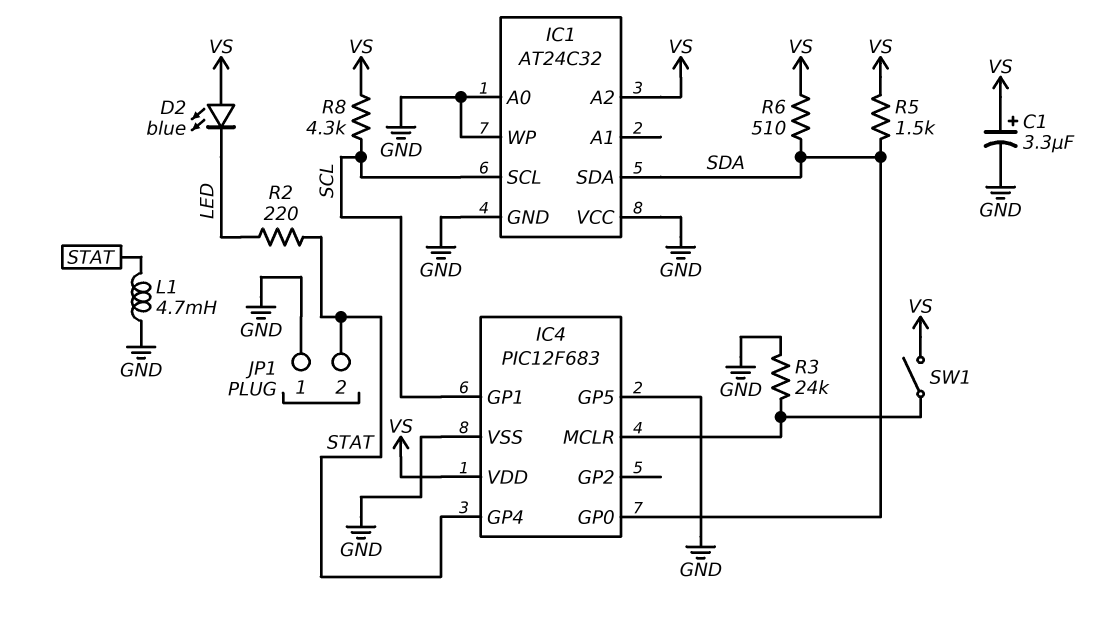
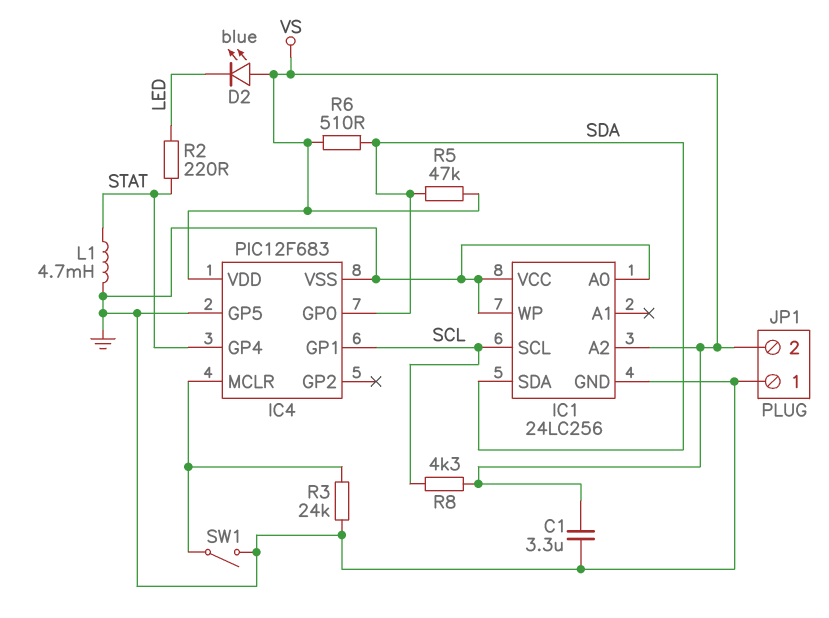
C1: 3.3uF (plus VS, minus GND) -> 3.3uF (GND, VS)
IC1: AT24C32 -> 24LC256
JP1 pin 2: STAT -> VS
R5: 1.5k (SDA, VS) -> 47k (SDA, VS)
SW1: switch (IC4/MCLR, VS) -> switch (GND, IC4/MCLR)

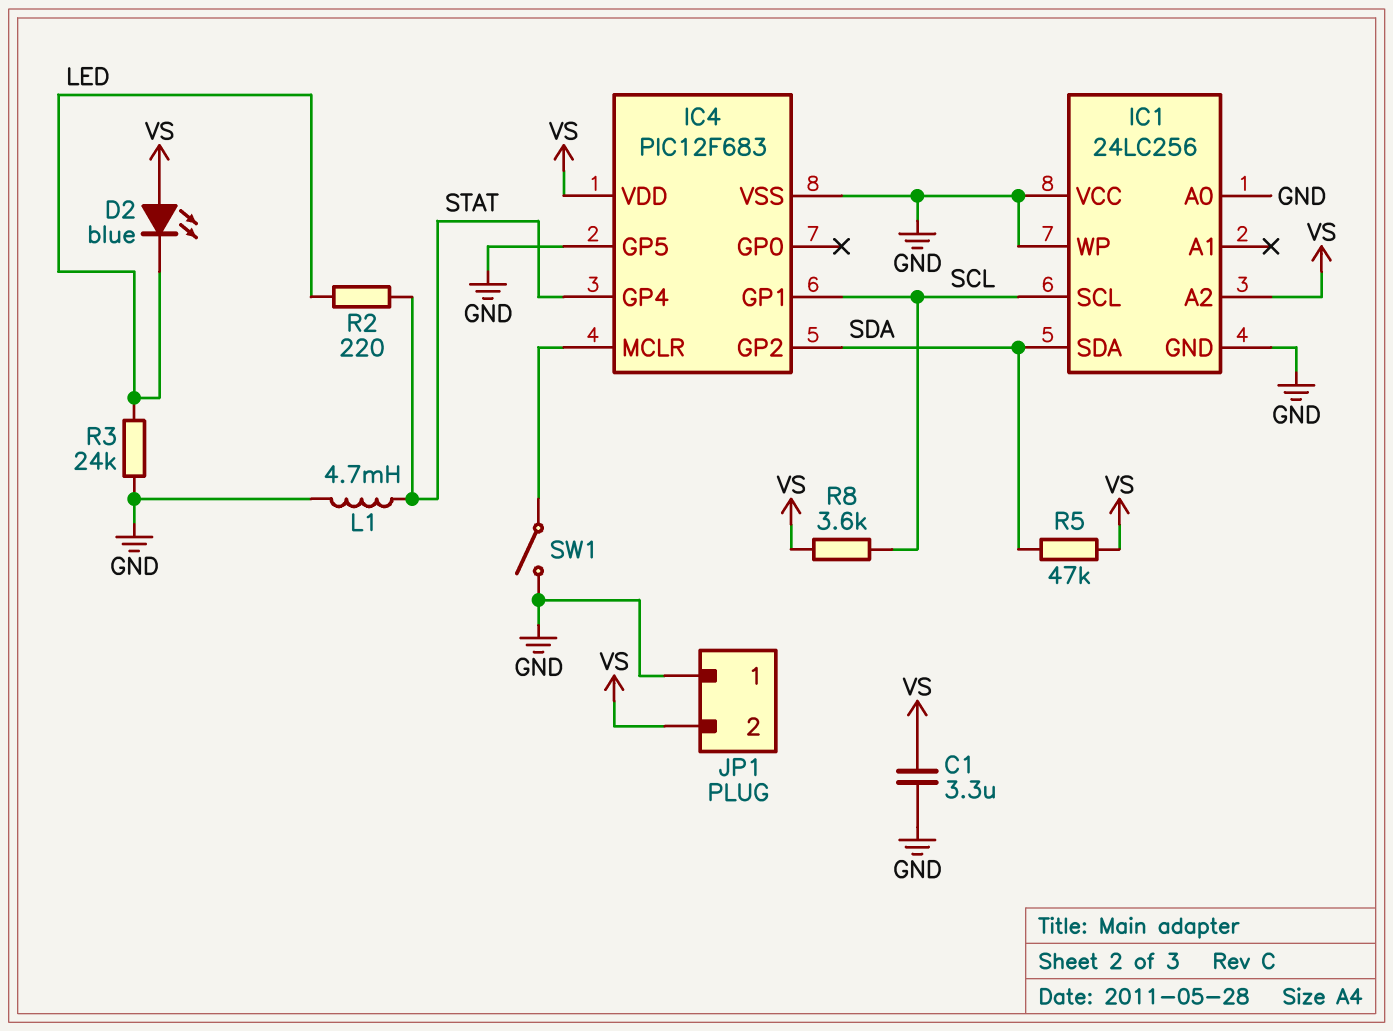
IC4 pin GP0: SDA -> none
IC4 pin GP2: none -> SDA
R3: 24k (GND, IC4/MCLR) -> 24k (GND, LED)
R6: 510 (SDA, VS) -> none
R8: 4.3k (SCL, VS) -> 3.6k (SCL, VS)

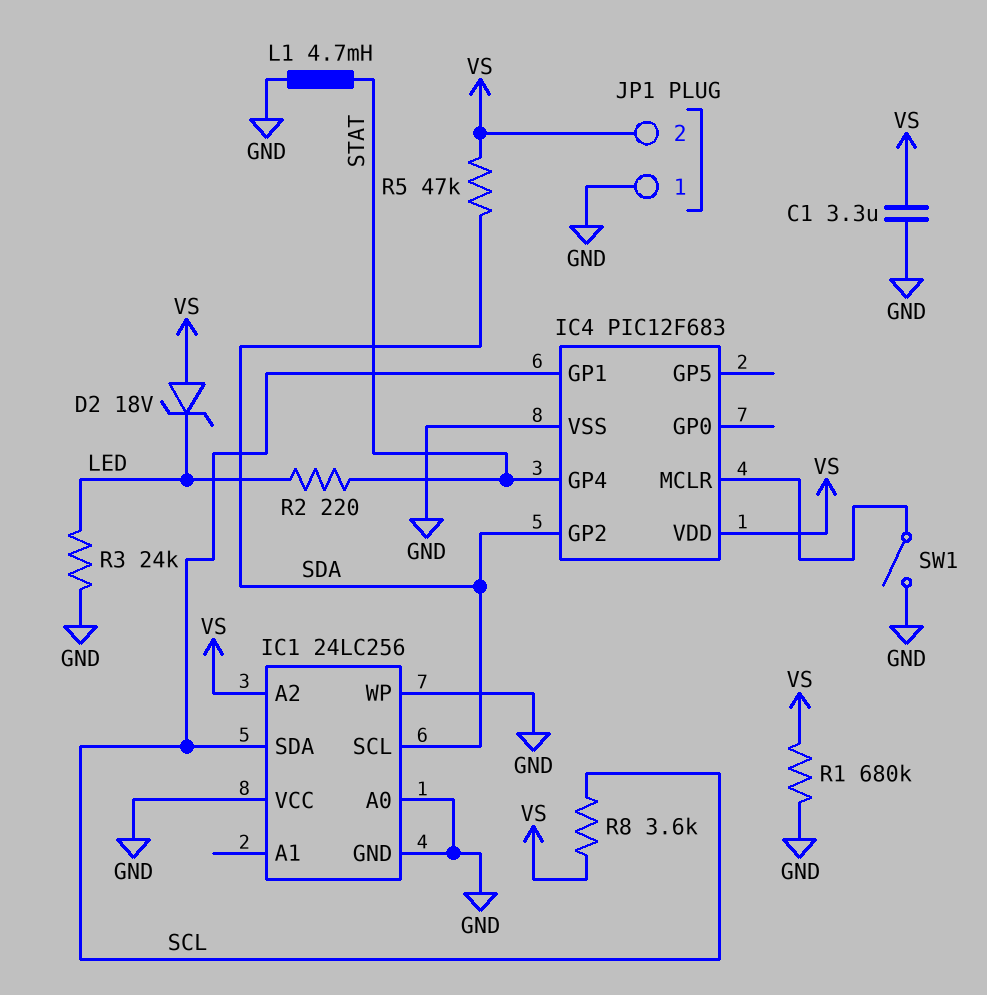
D2: LED blue (A VS, K LED) -> zener 18V (A VS, K LED)
IC1 pin SCL: SCL -> SDA
IC1 pin SDA: SDA -> SCL
IC4 pin GP5: GND -> none
R1: none -> 680k (GND, VS)

